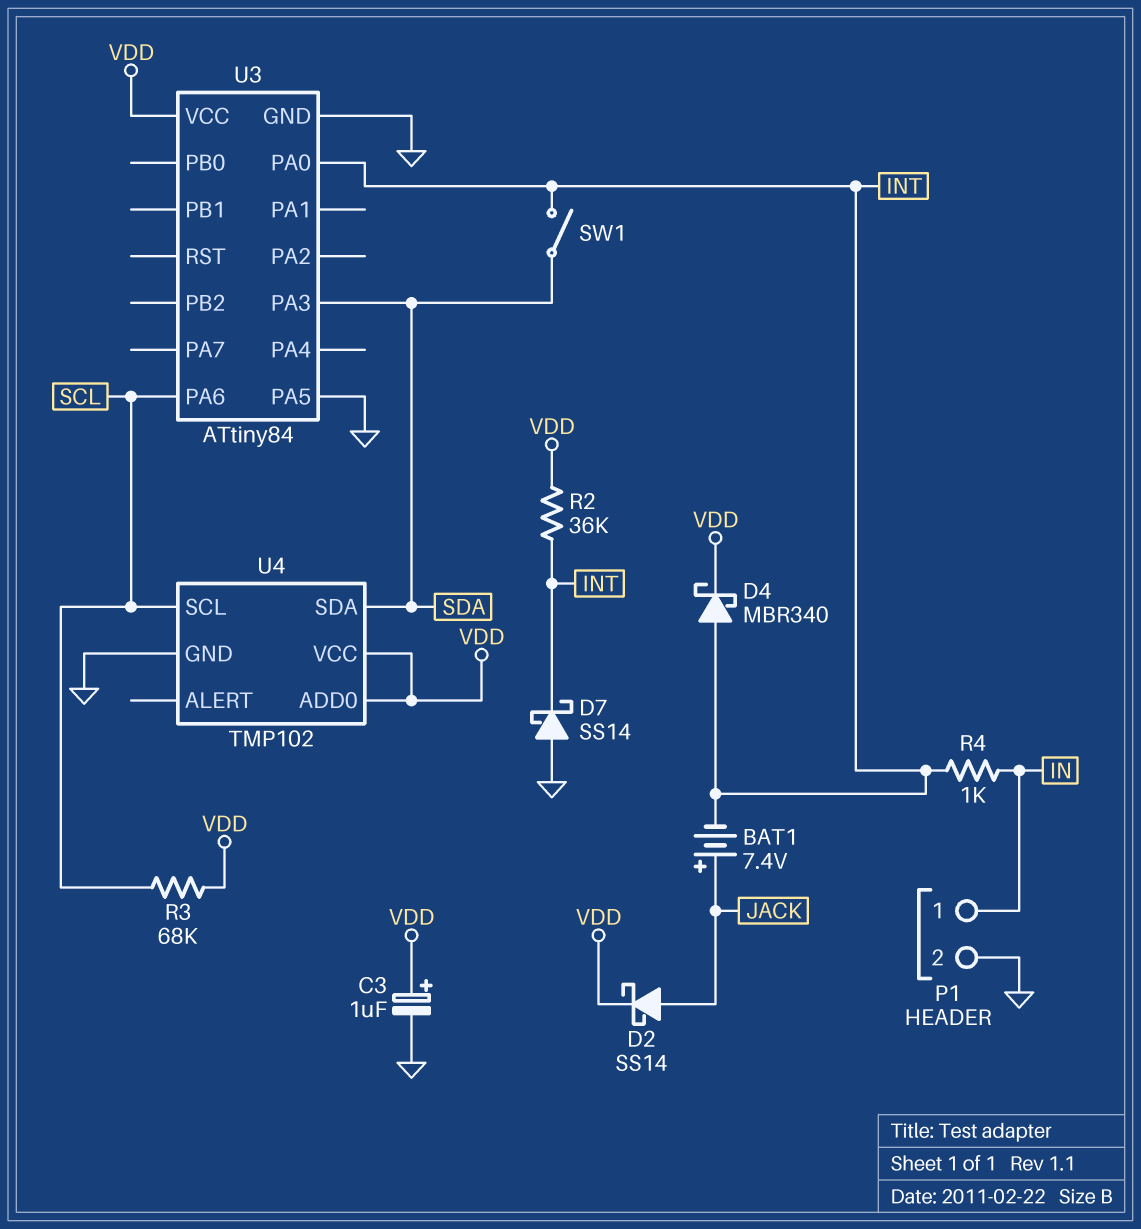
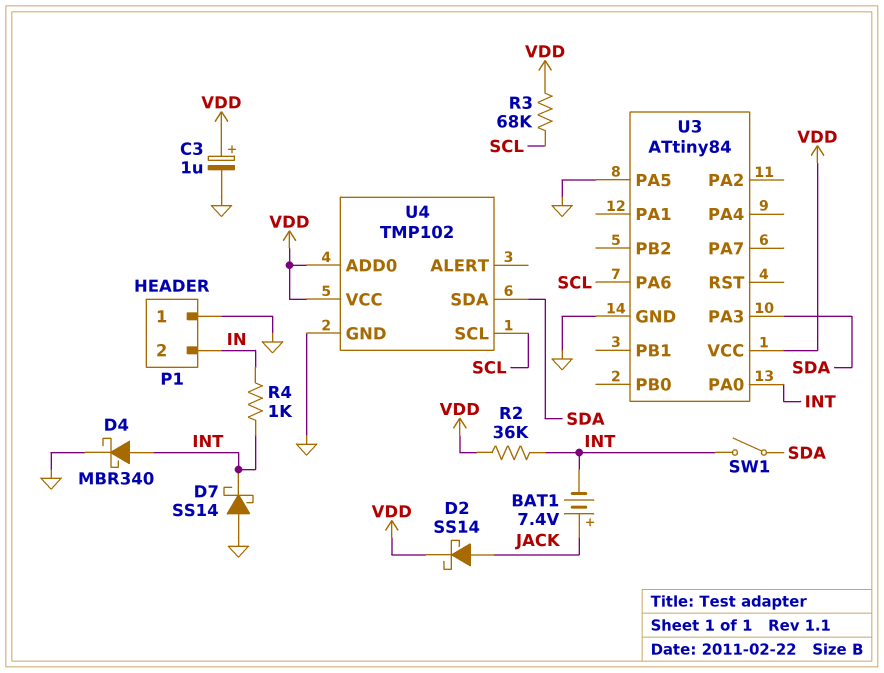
D4: schottky MBR340 (A INT, K VDD) -> schottky MBR340 (A INT, K GND)
P1 pin 1: IN -> GND
P1 pin 2: GND -> IN

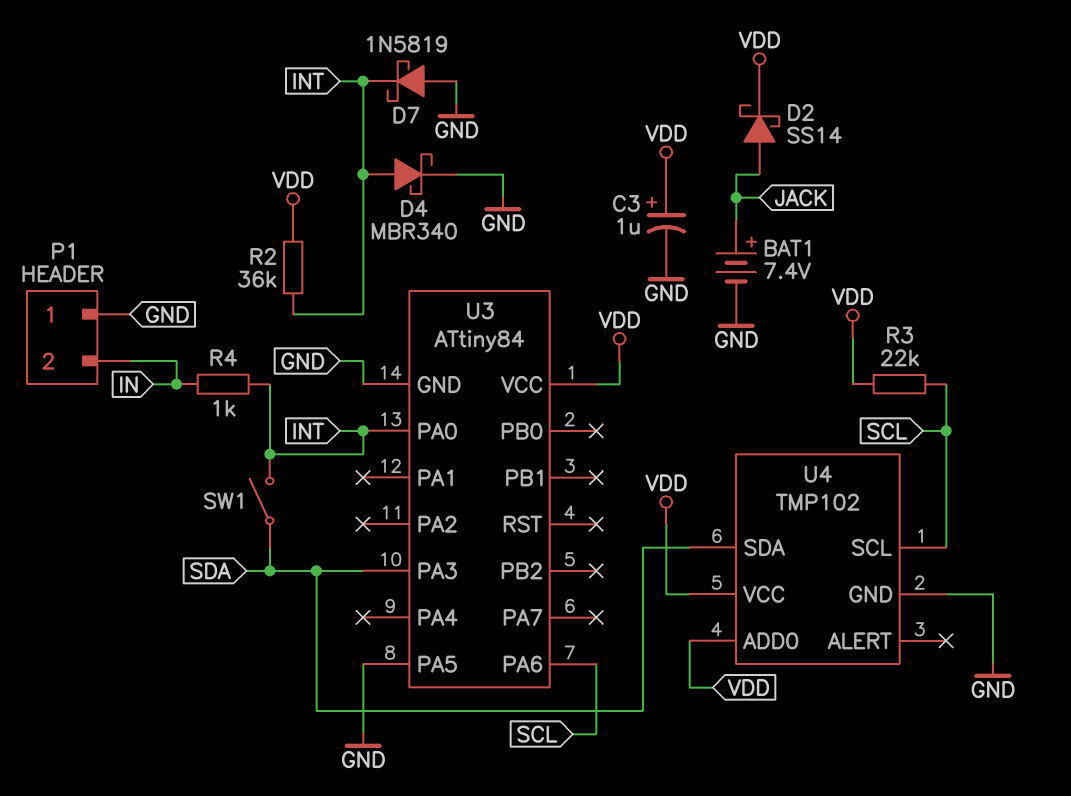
BAT1: 7.4V (plus JACK, minus INT) -> 7.4V (plus JACK, minus GND)
D7: schottky SS14 (A GND, K INT) -> schottky 1N5819 (A GND, K INT)
R3: 68k (SCL, VDD) -> 22k (SCL, VDD)

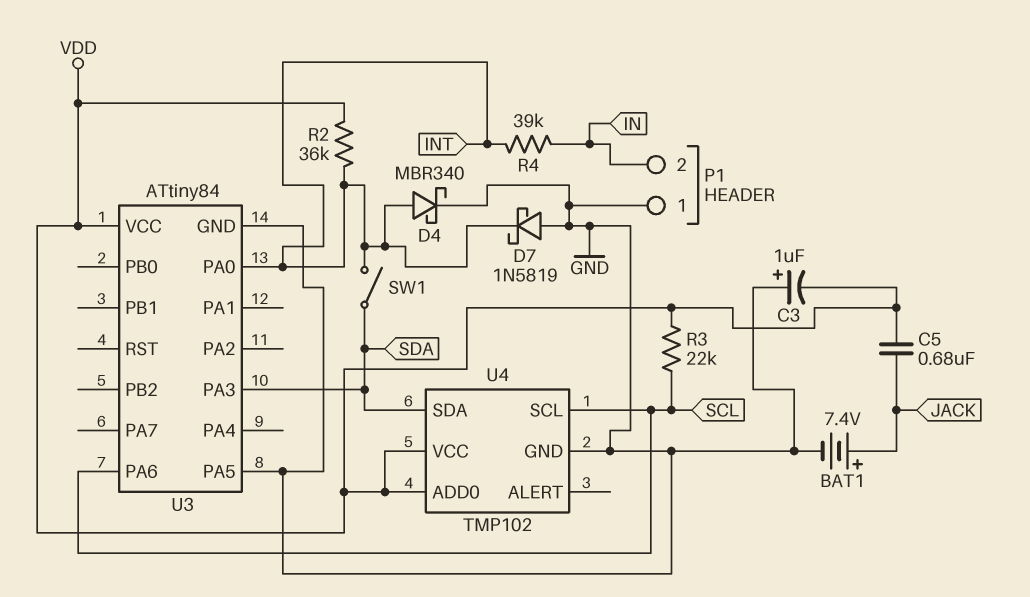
C3: 1uF (plus VDD, minus GND) -> 1uF (plus GND, minus VDD)
C5: none -> 680nF (JACK, VDD)
D2: schottky SS14 (A JACK, K VDD) -> none
R4: 1k (IN, INT) -> 39k (IN, INT)

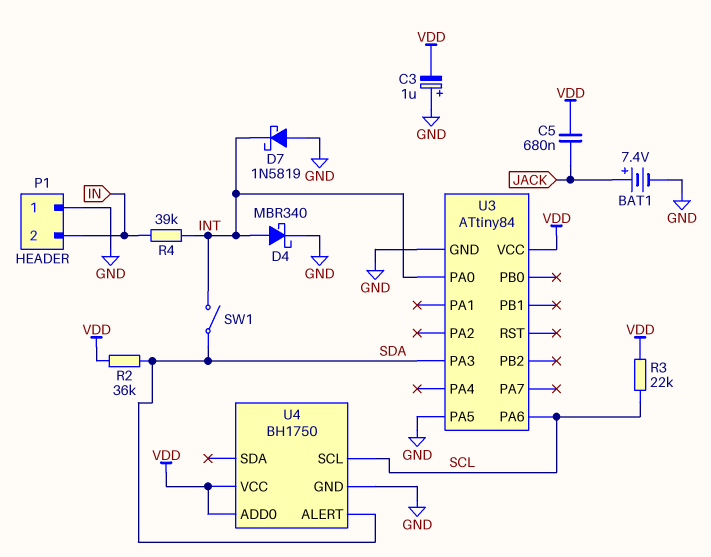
R2: 36k (INT, VDD) -> 36k (SDA, VDD)
U4: TMP102 -> BH1750
U4 pin ALERT: none -> SDA
U4 pin SDA: SDA -> none

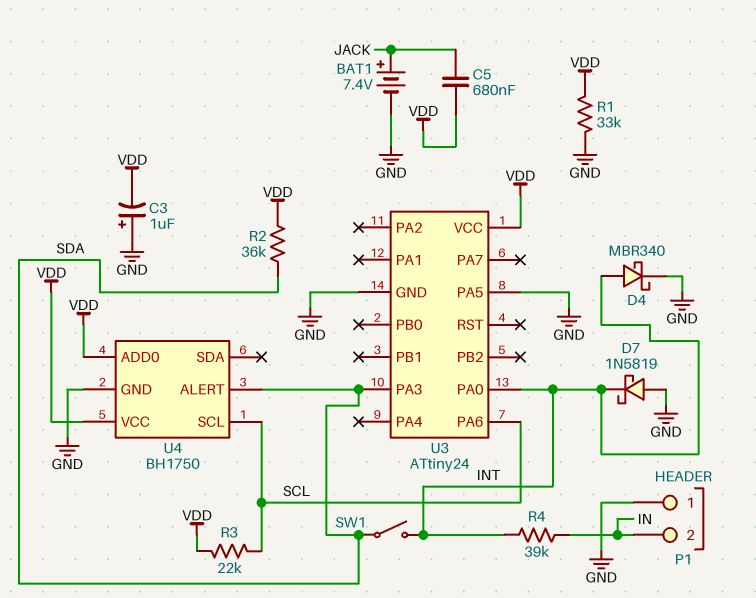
R1: none -> 33k (GND, VDD)
U3: ATtiny84 -> ATtiny24

